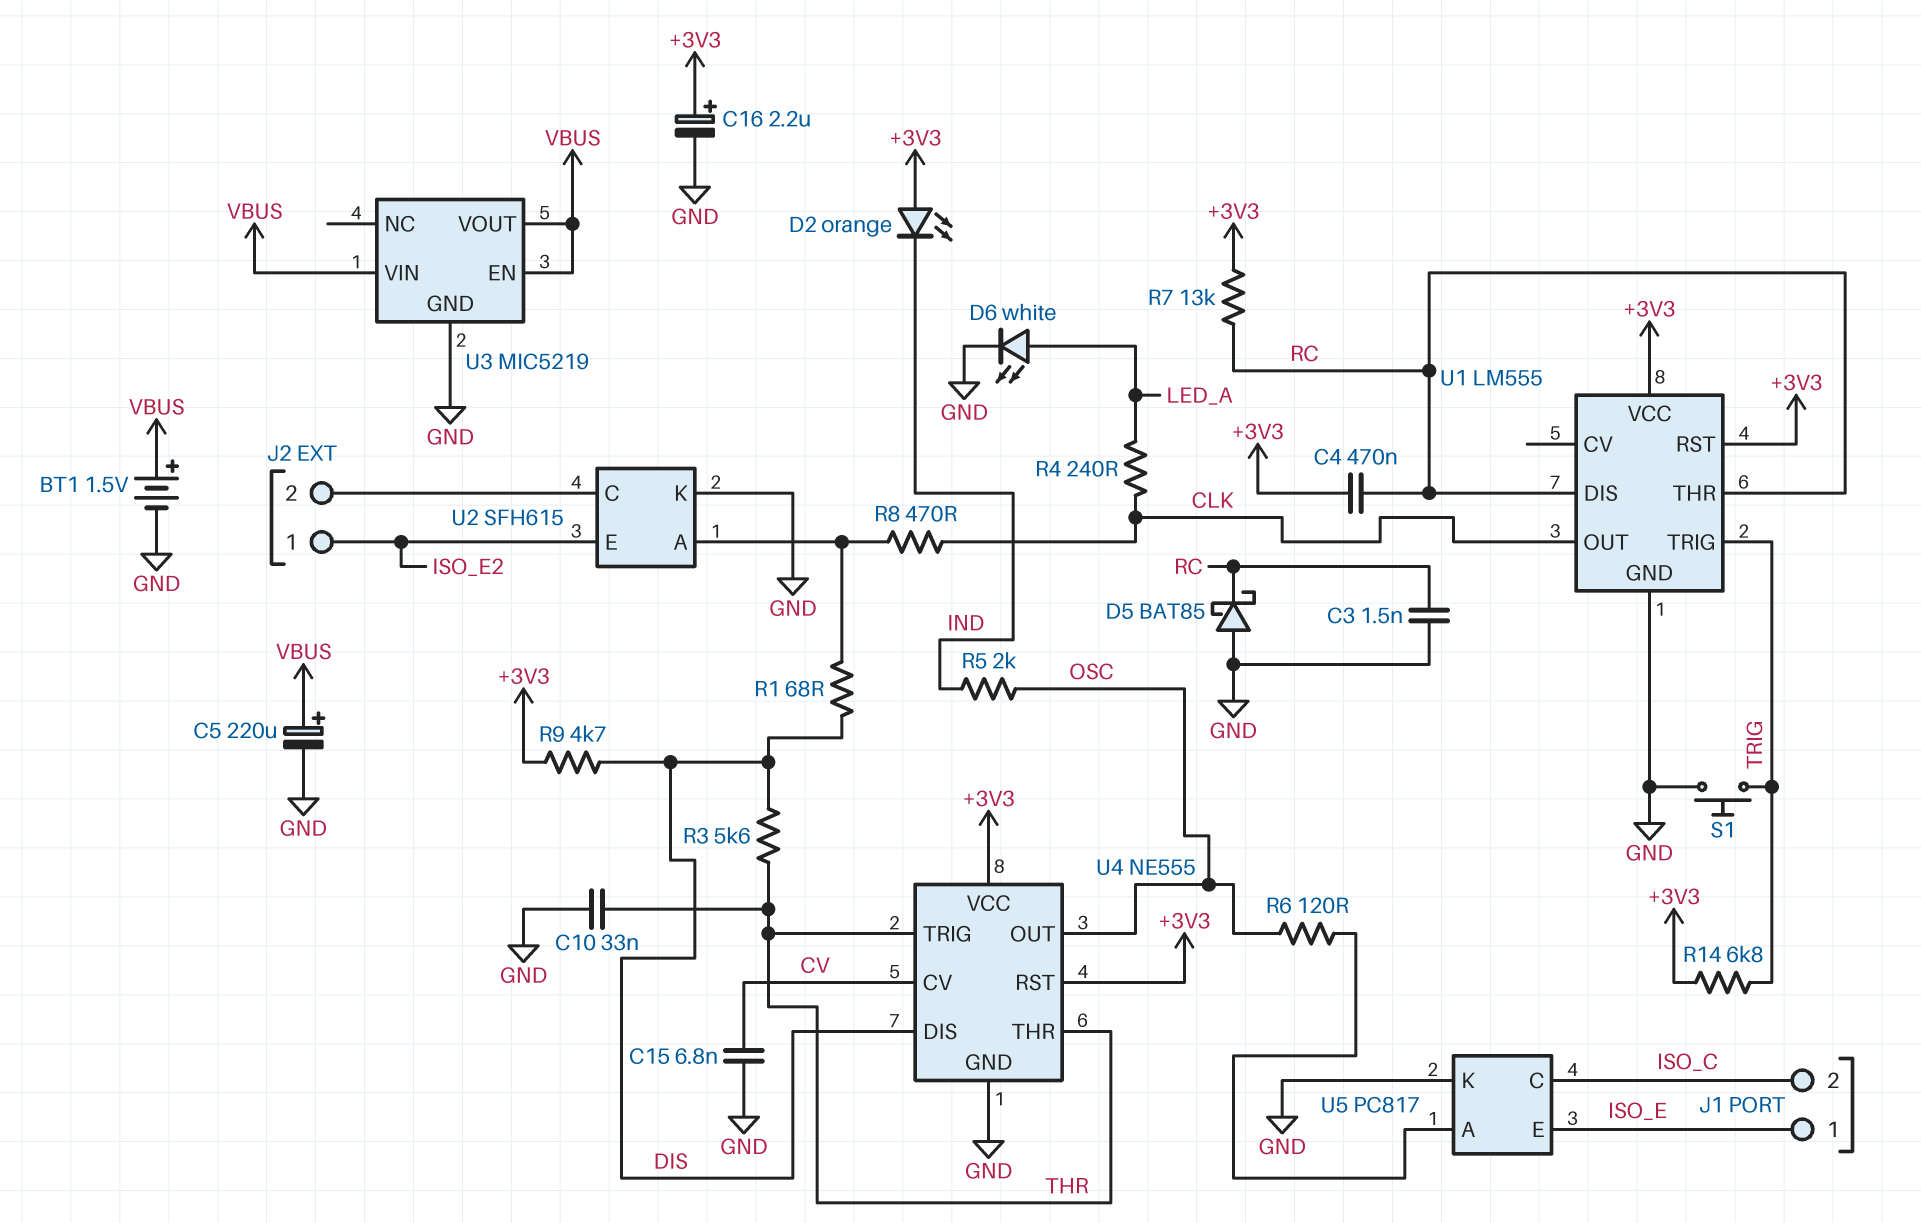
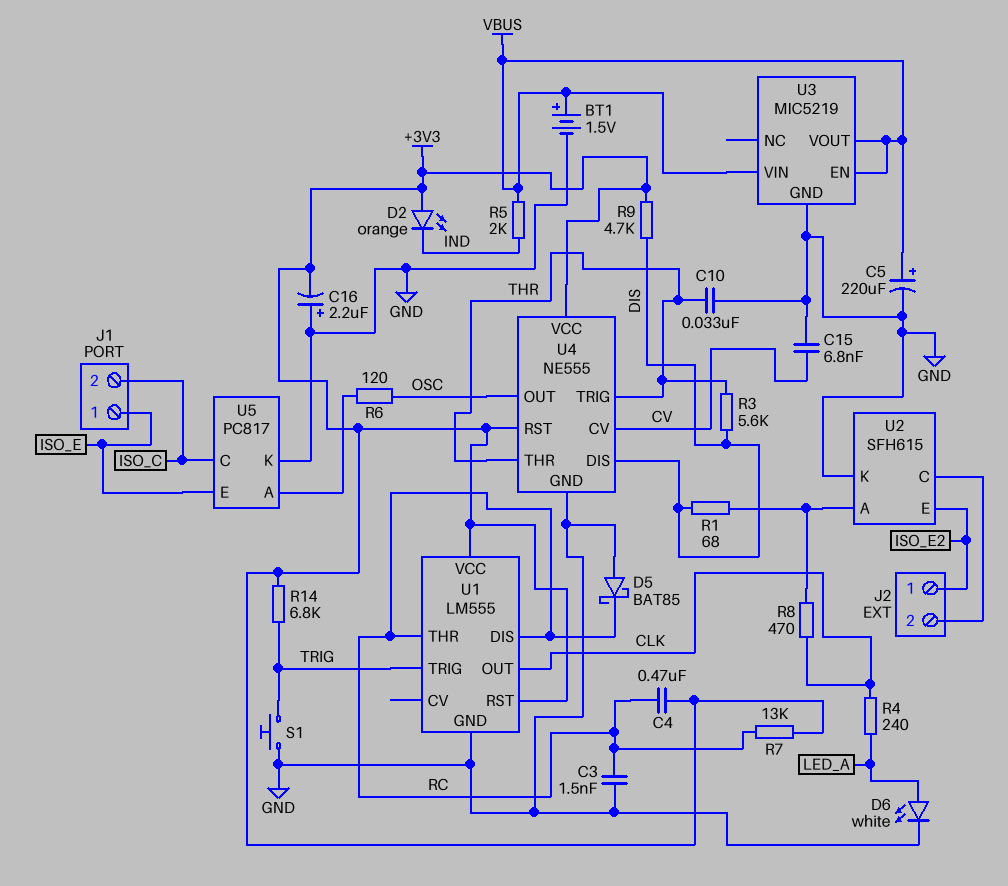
C16: 2.2uF (plus +3V3, minus GND) -> 2.2uF (plus GND, minus +3V3)
R5: 2k (IND, OSC) -> 2k (IND, VBUS)

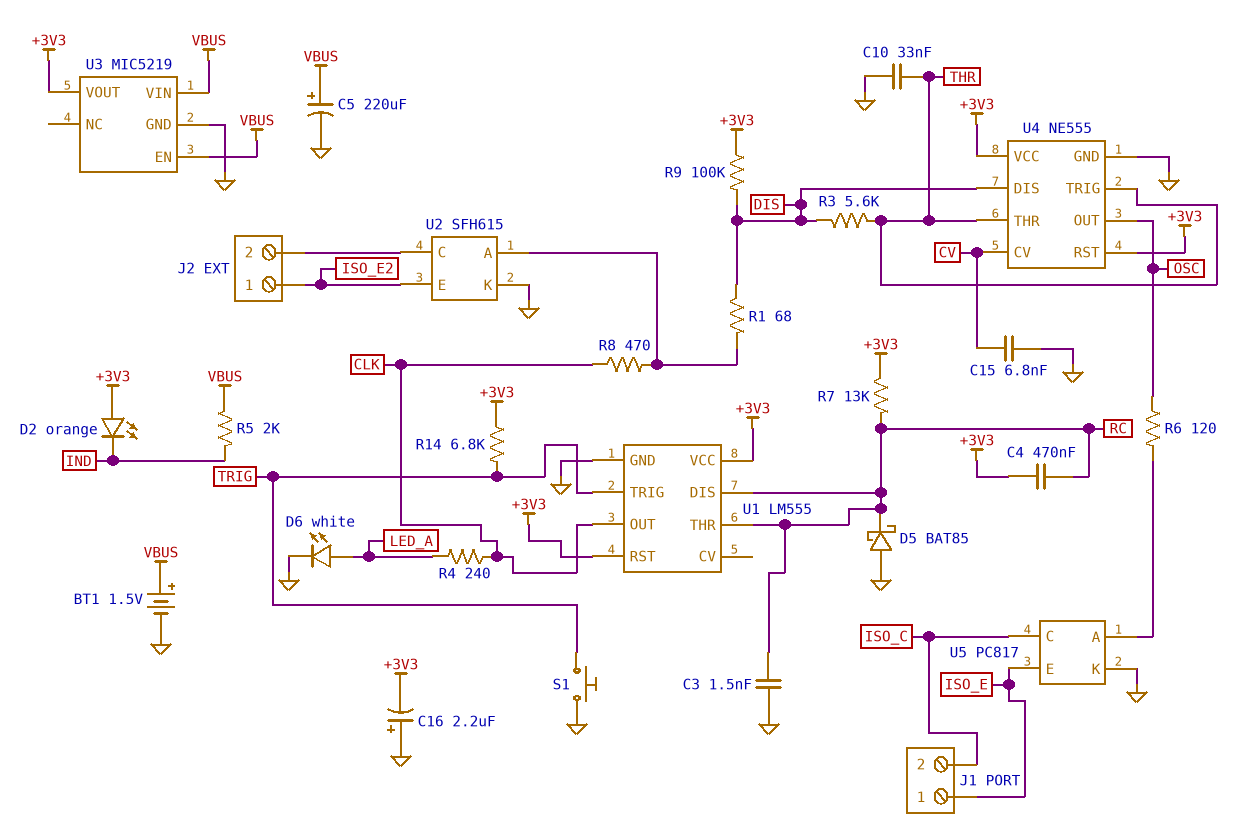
R9: 4.7k (+3V3, DIS) -> 100k (+3V3, DIS)
U3 pin VOUT: VBUS -> +3V3

